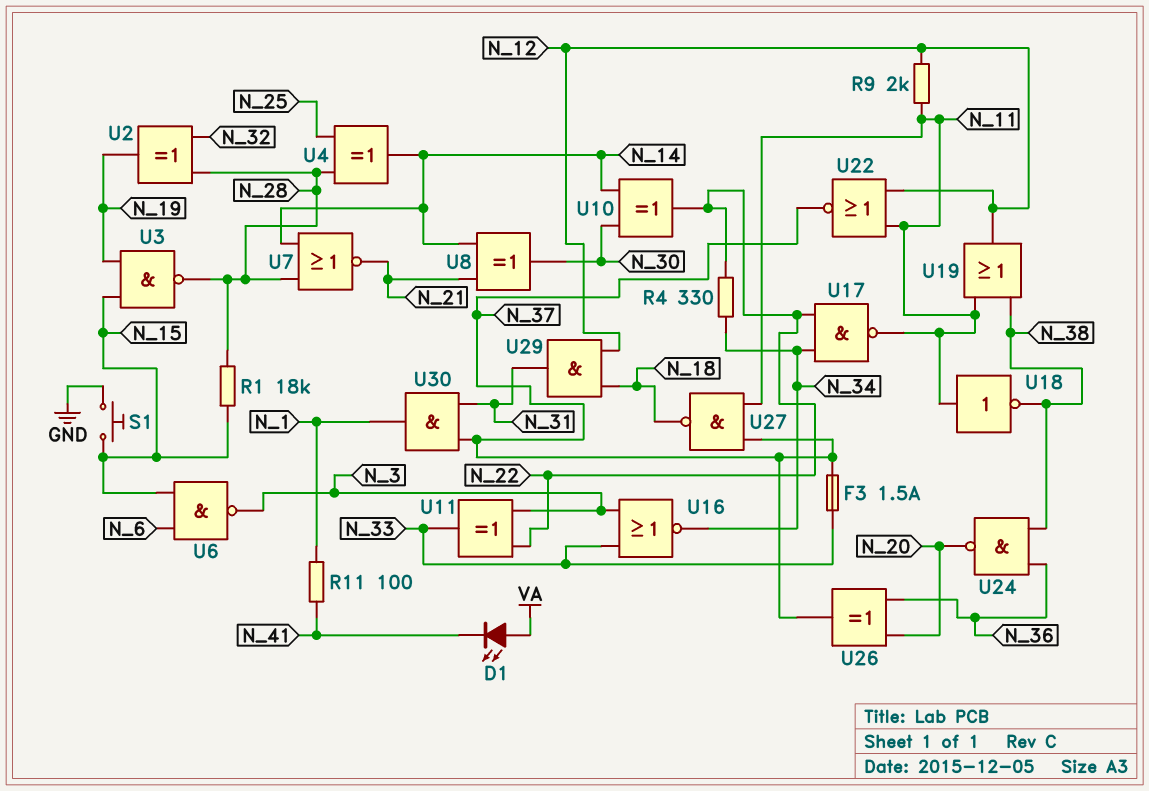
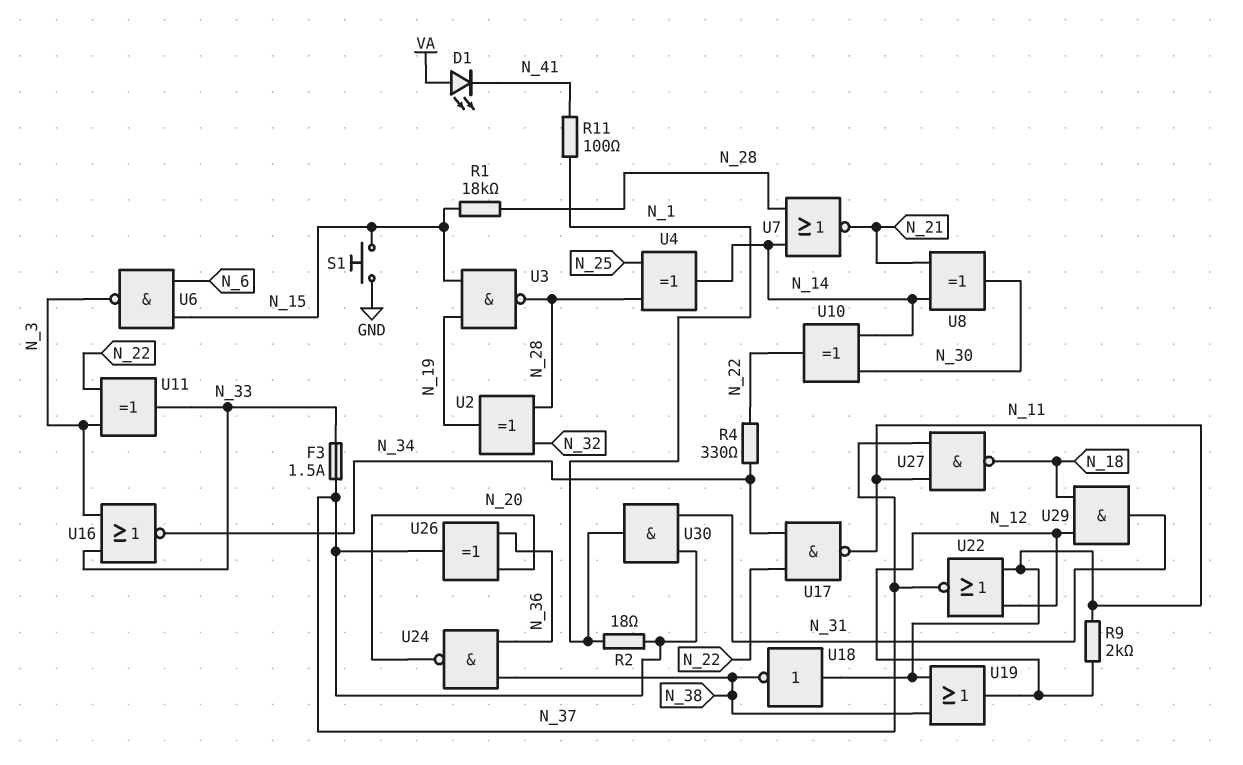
R2: none -> 18 (N_1, N_37)

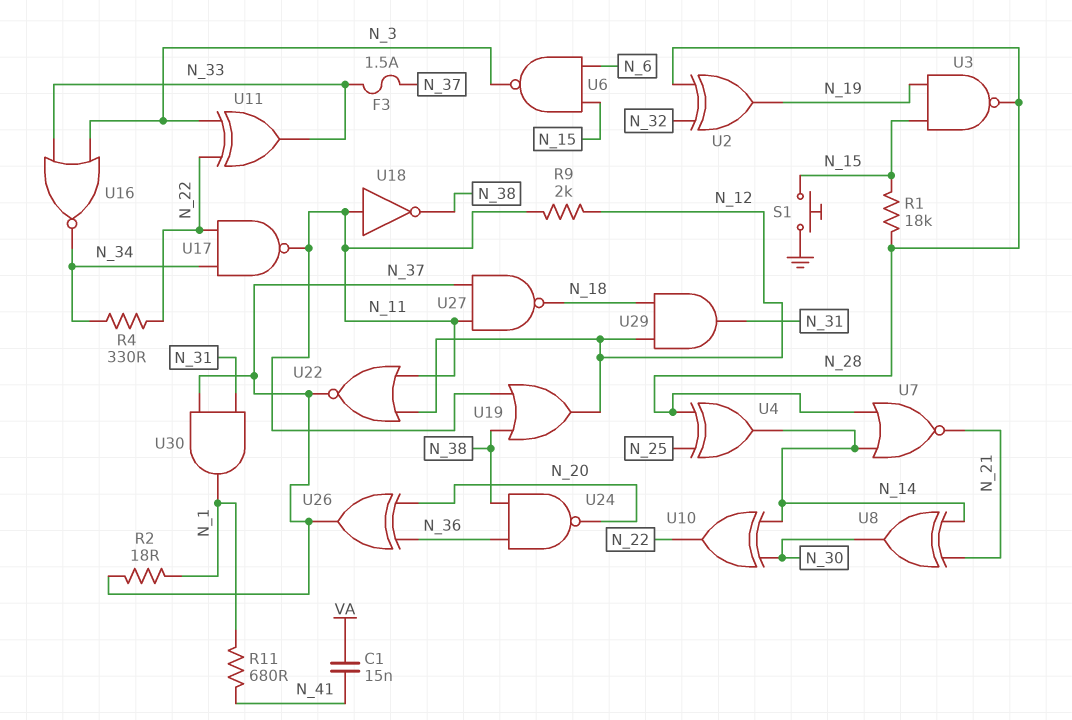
C1: none -> 15nF (N_41, VA)
D1: LED (A VA, K N_41) -> none
R11: 100 (N_1, N_41) -> 680 (N_1, N_41)

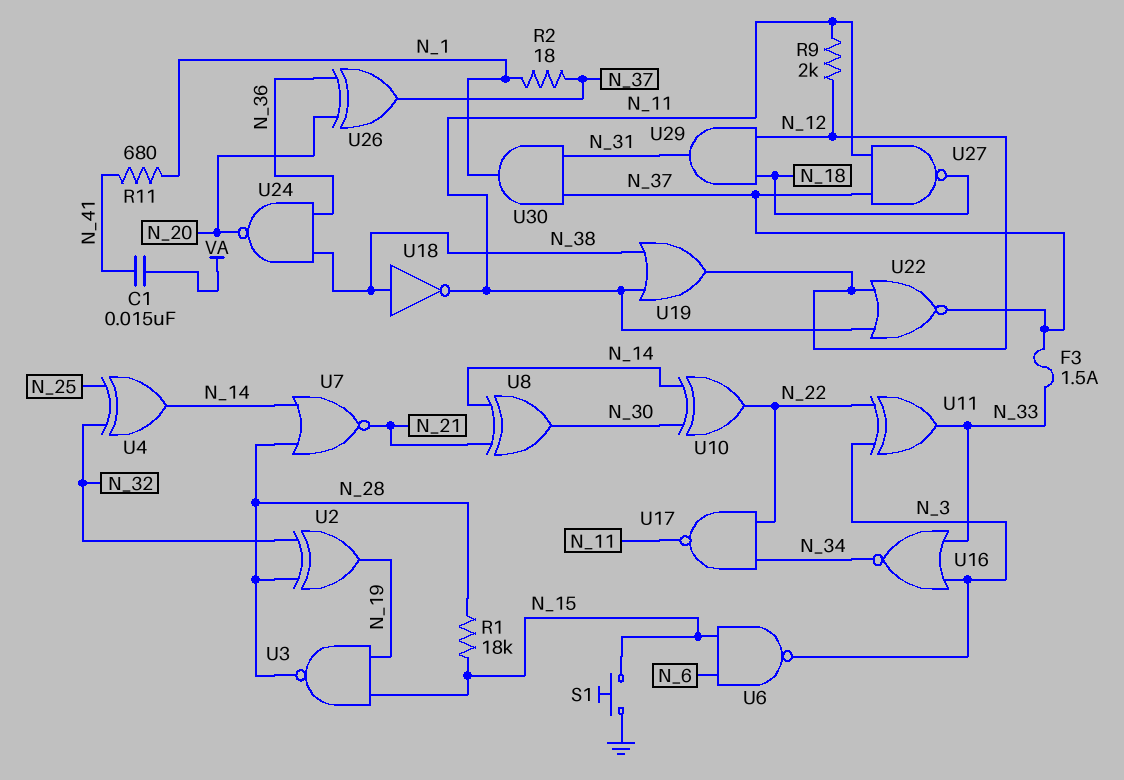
R4: 330 (N_22, N_34) -> none
U4: XOR (in N_25, in N_28, out N_14) -> XOR (in N_25, in N_32, out N_14)
U18: NOT (in N_11, out N_38) -> NOT (in N_38, out N_11)

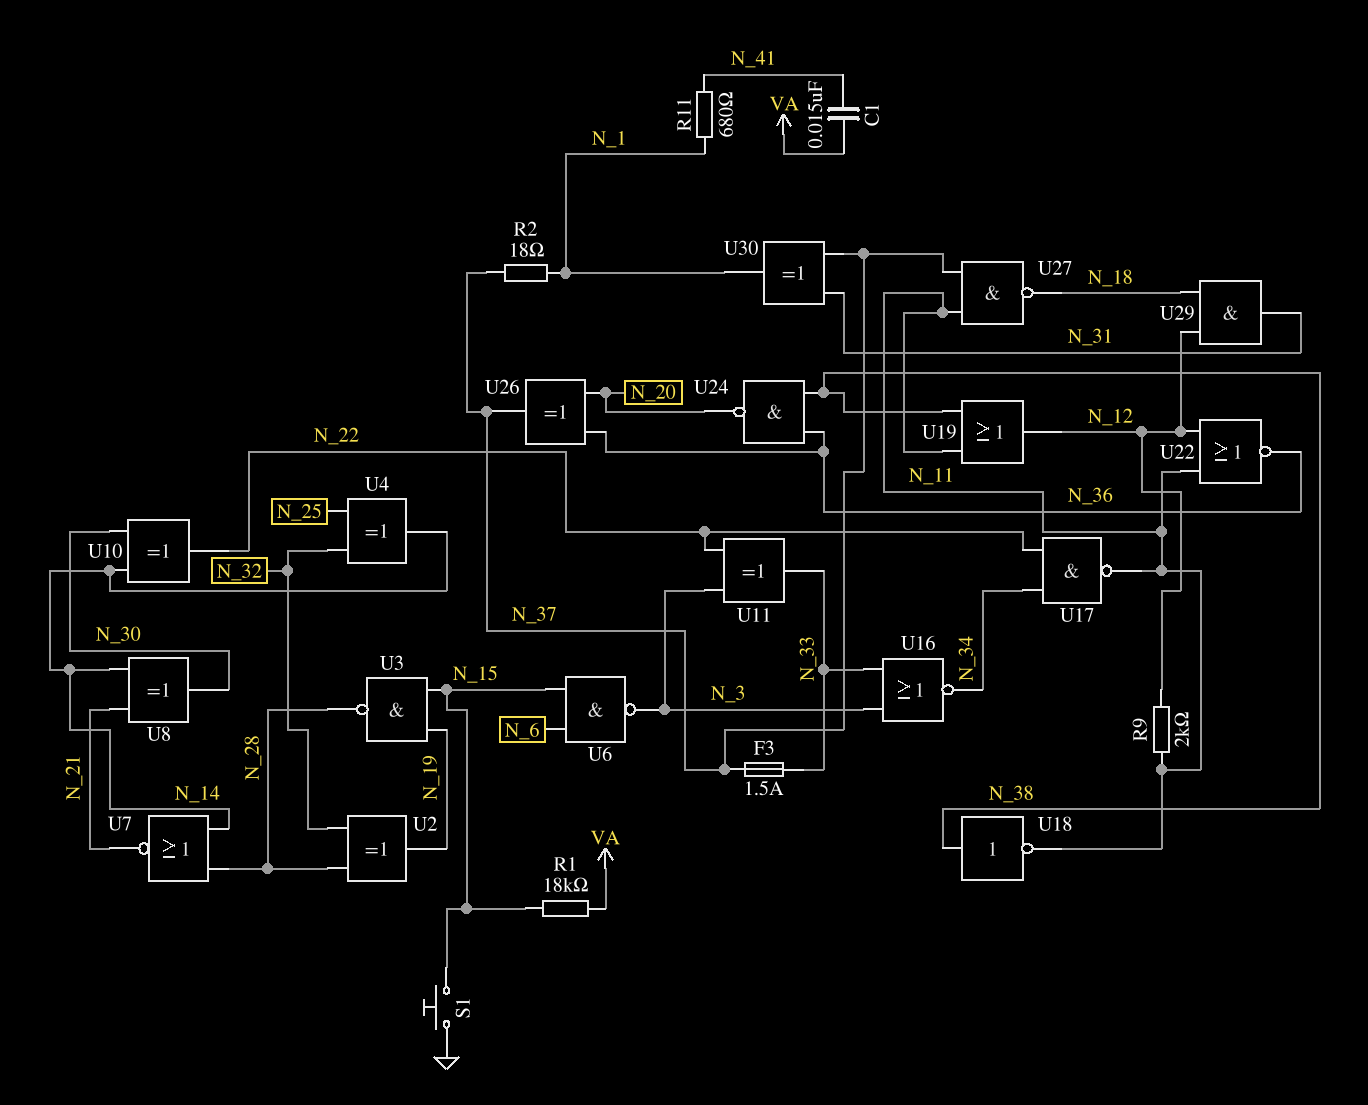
R1: 18k (N_15, N_28) -> 18k (N_15, VA)
U22: NOR (in N_11, in N_12, out N_37) -> NOR (in N_11, in N_12, out N_36)
U30: AND (in N_31, in N_37, out N_1) -> XOR (in N_31, in N_37, out N_1)

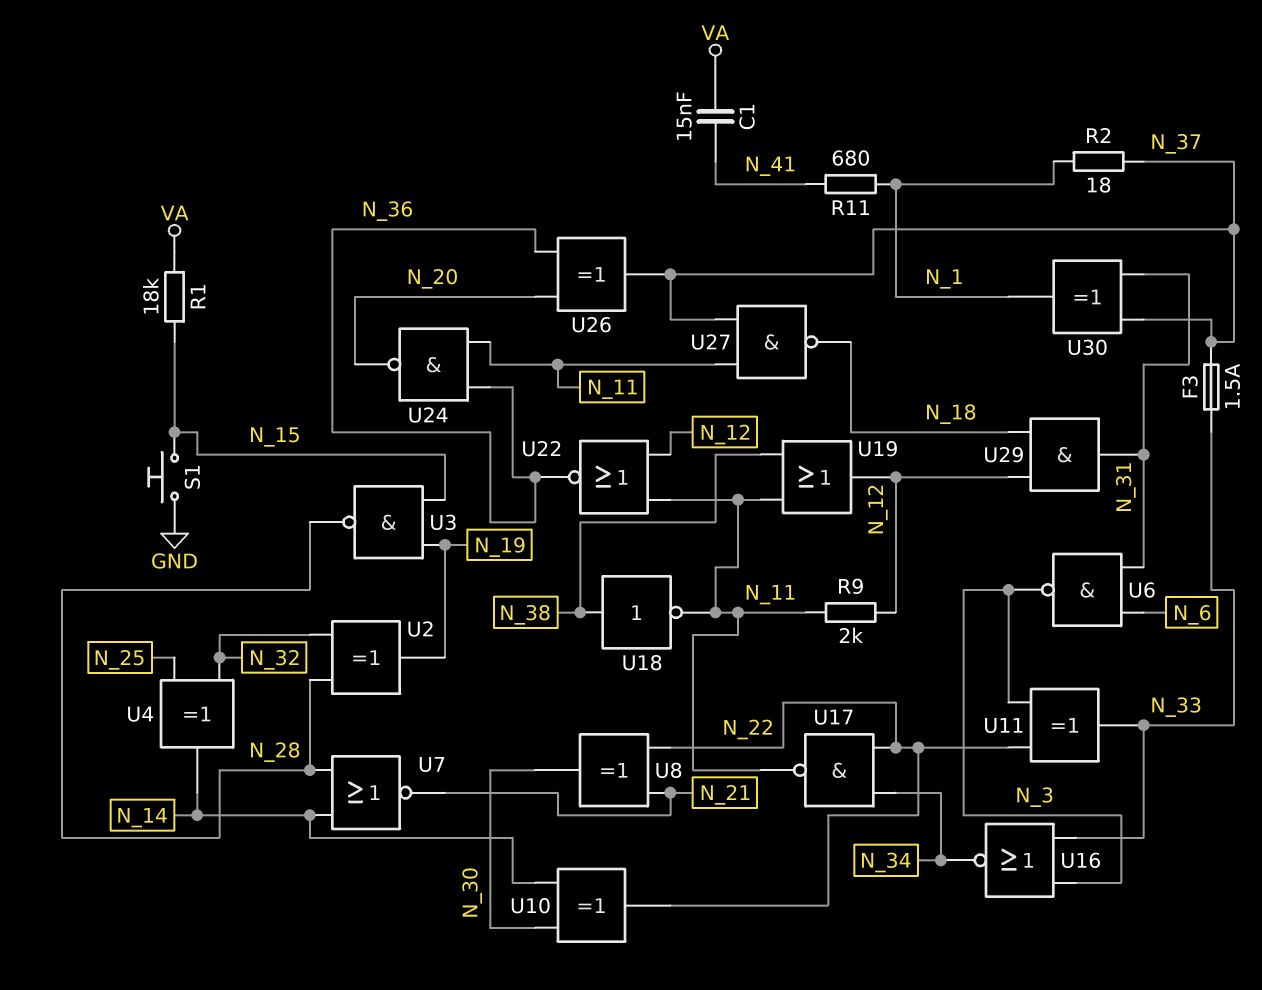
U6: NAND (in N_6, in N_15, out N_3) -> NAND (in N_6, in N_31, out N_3)
U8: XOR (in N_14, in N_21, out N_30) -> XOR (in N_21, in N_22, out N_30)
U24: NAND (in N_36, in N_38, out N_20) -> NAND (in N_11, in N_36, out N_20)

